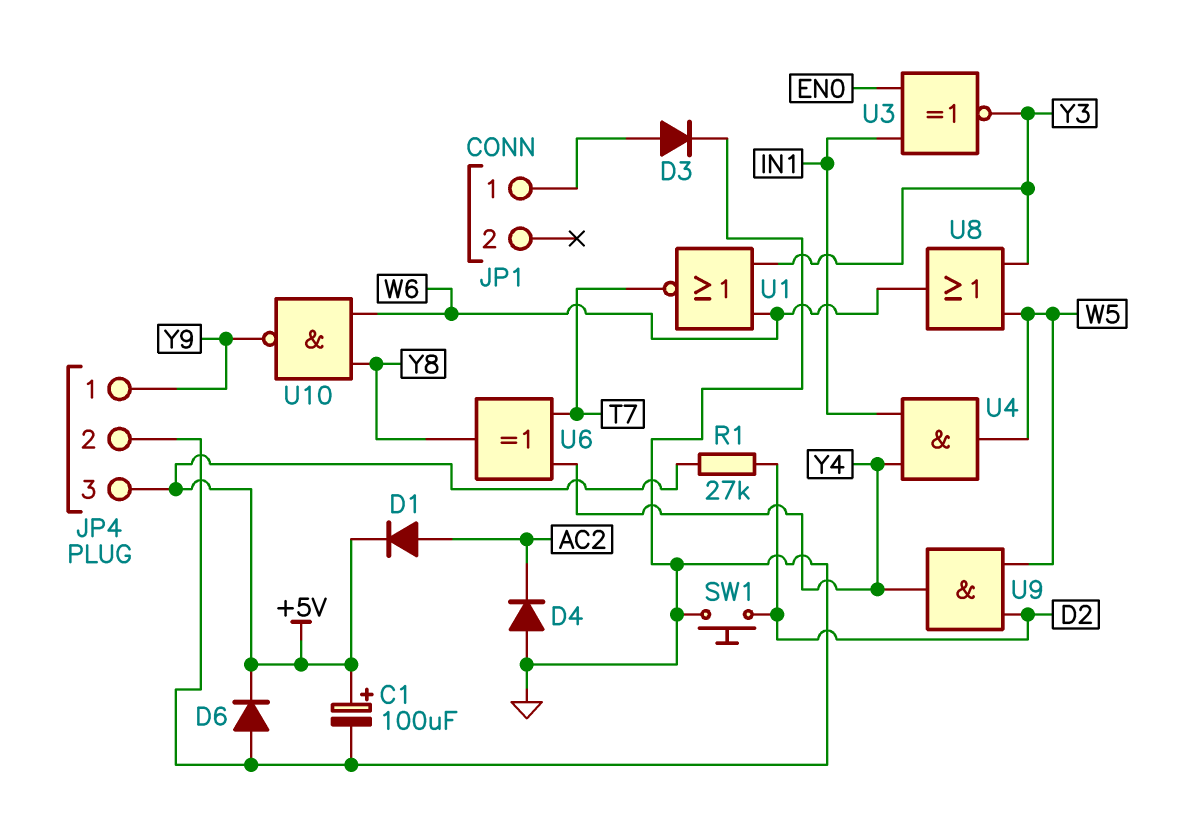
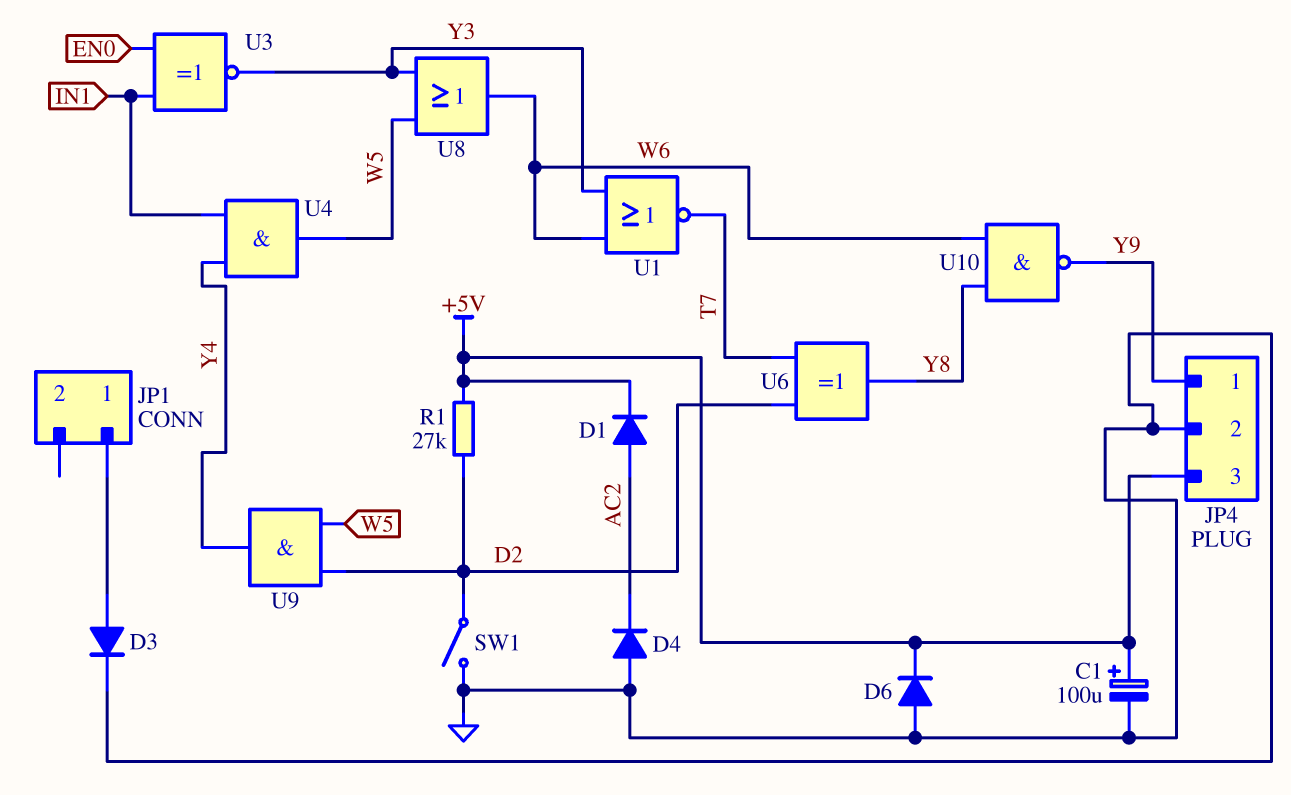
SW1: button (D2, GND) -> switch (D2, GND)
U6: XOR (in T7, in Y4, out Y8) -> XOR (in D2, in T7, out Y8)

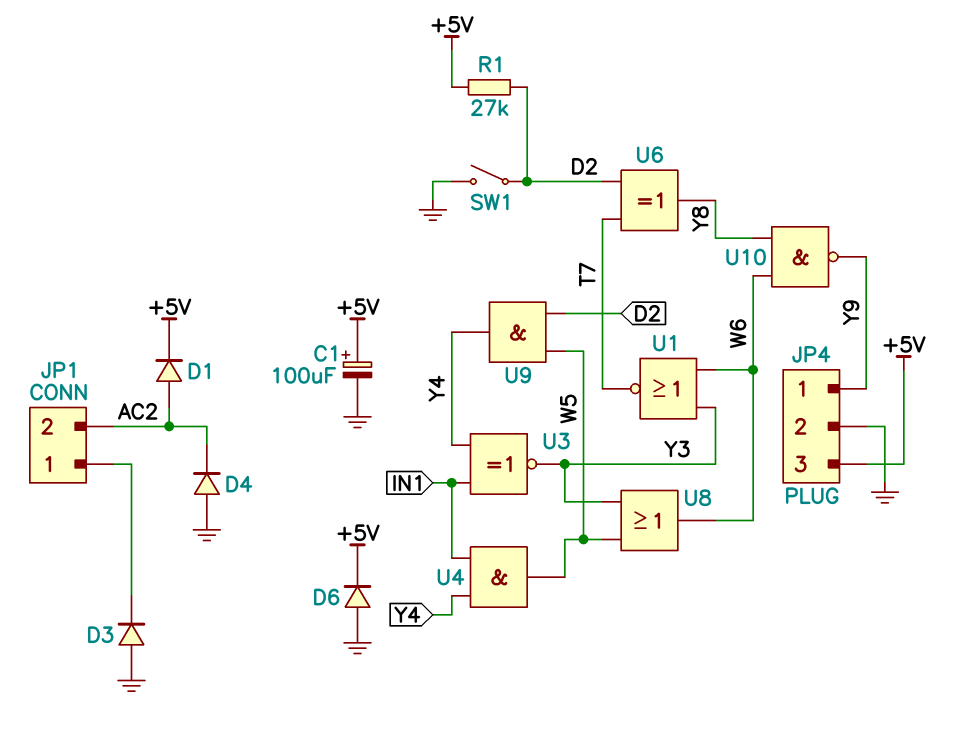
D3: diode (A JP1/1, K GND) -> diode (A GND, K JP1/1)
JP1 pin 2: none -> AC2
U3: XNOR (in EN0, in IN1, out Y3) -> XNOR (in IN1, in Y4, out Y3)

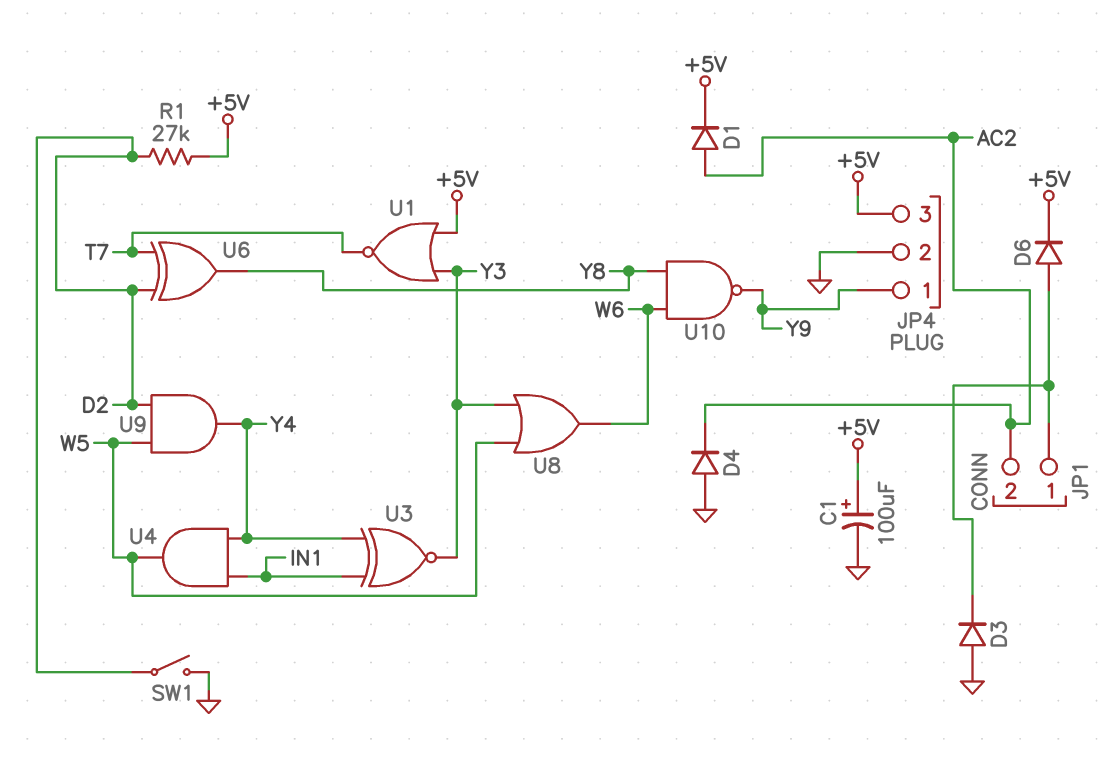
D6: diode (A GND, K +5V) -> diode (A JP1/1, K +5V)
U1: NOR (in W6, in Y3, out T7) -> NOR (in +5V, in Y3, out T7)

